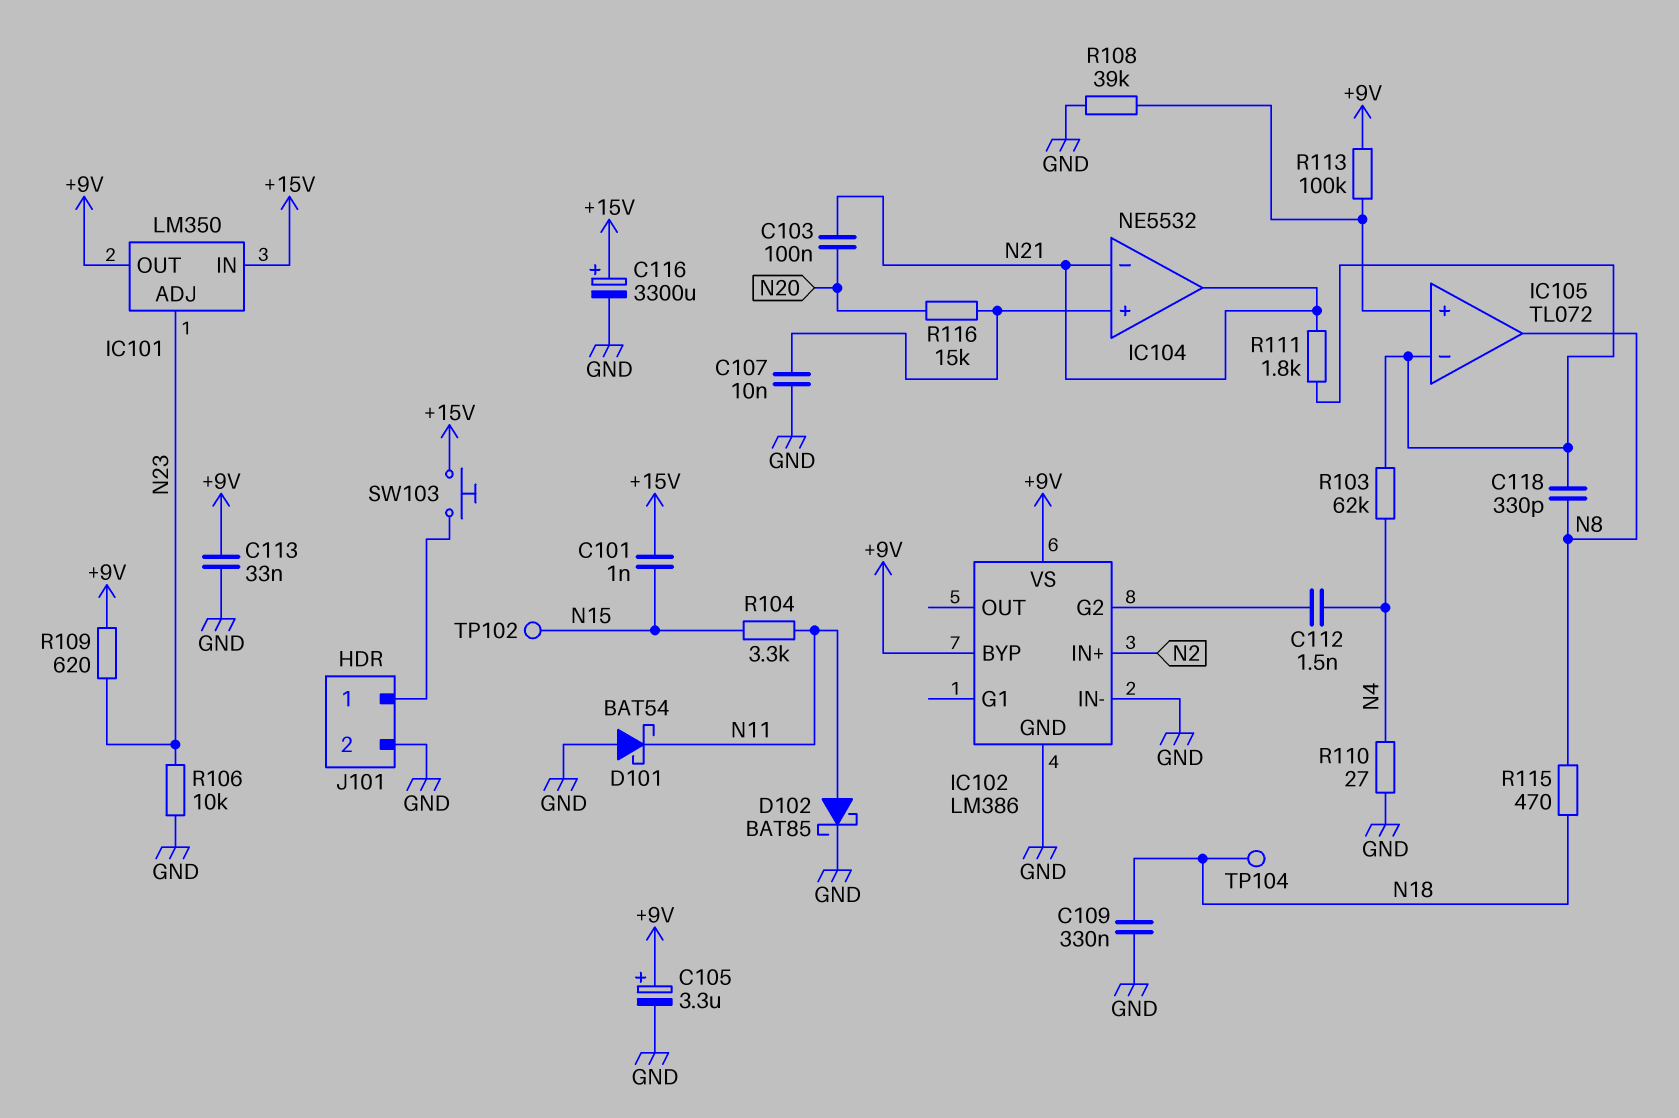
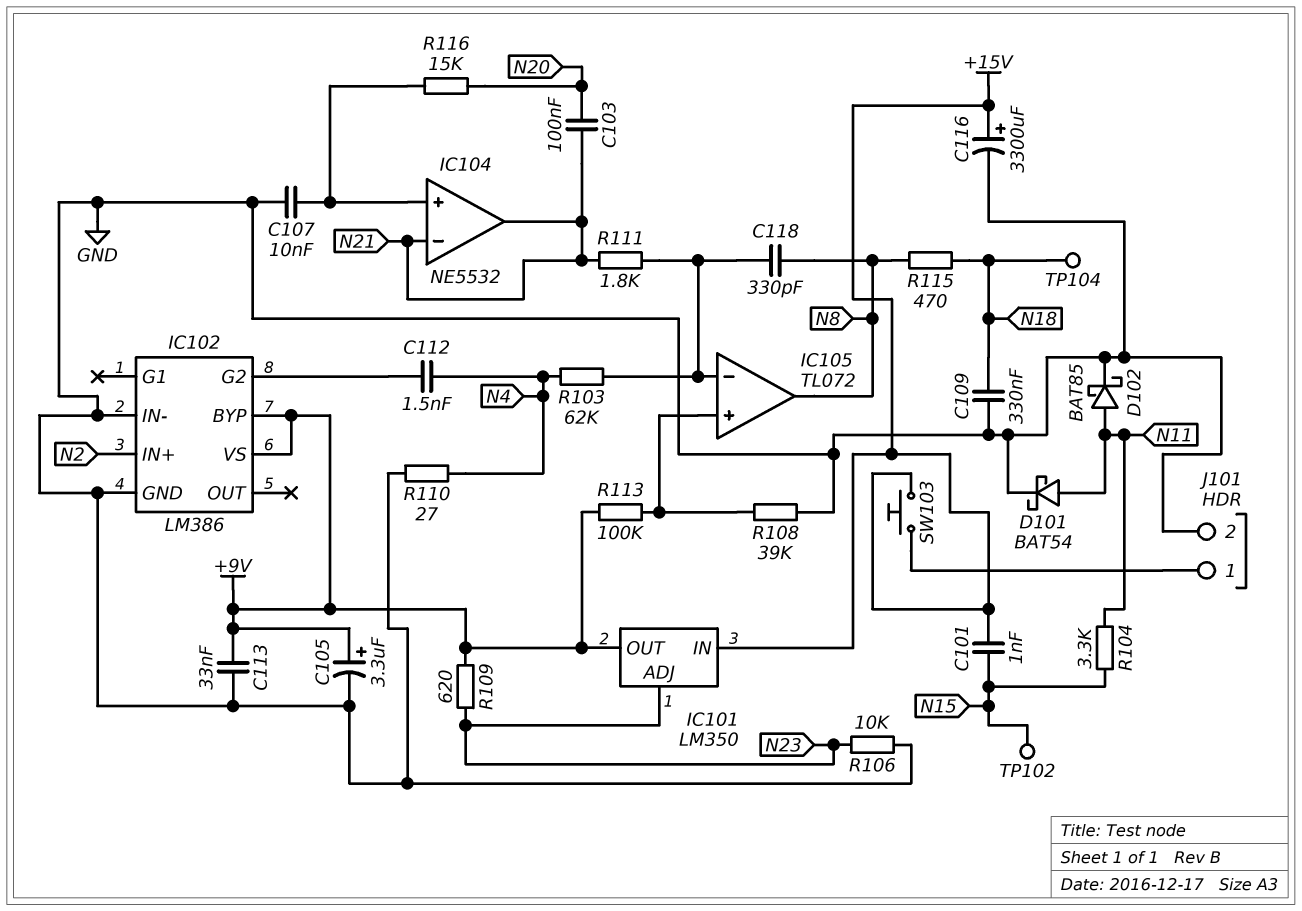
D101: schottky BAT54 (A GND, K N11) -> schottky BAT54 (A N11, K GND)

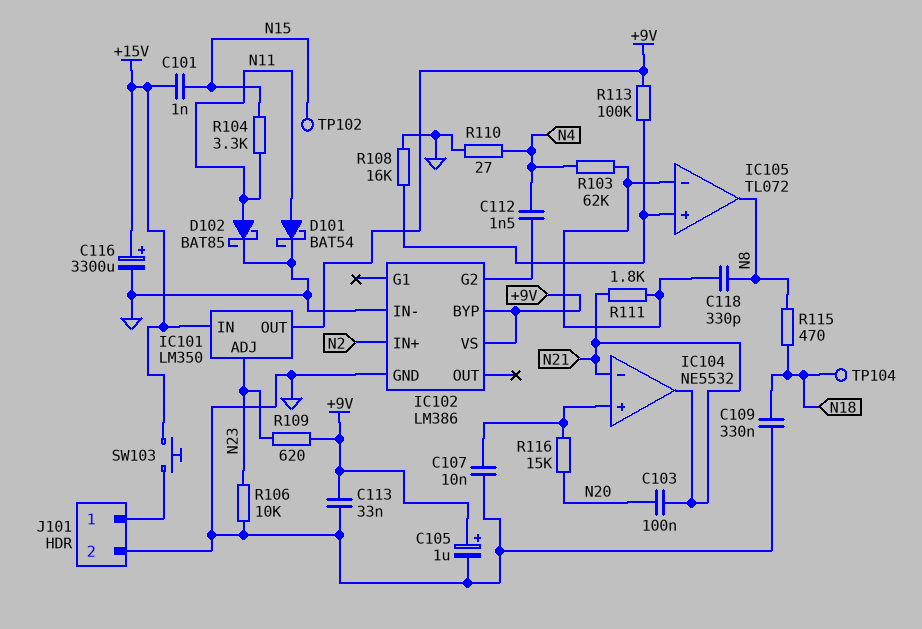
C105: 3.3uF (plus +9V, minus GND) -> 1uF (plus +9V, minus GND)
R108: 39k (GND, IC105/in+) -> 16k (GND, IC105/in+)

